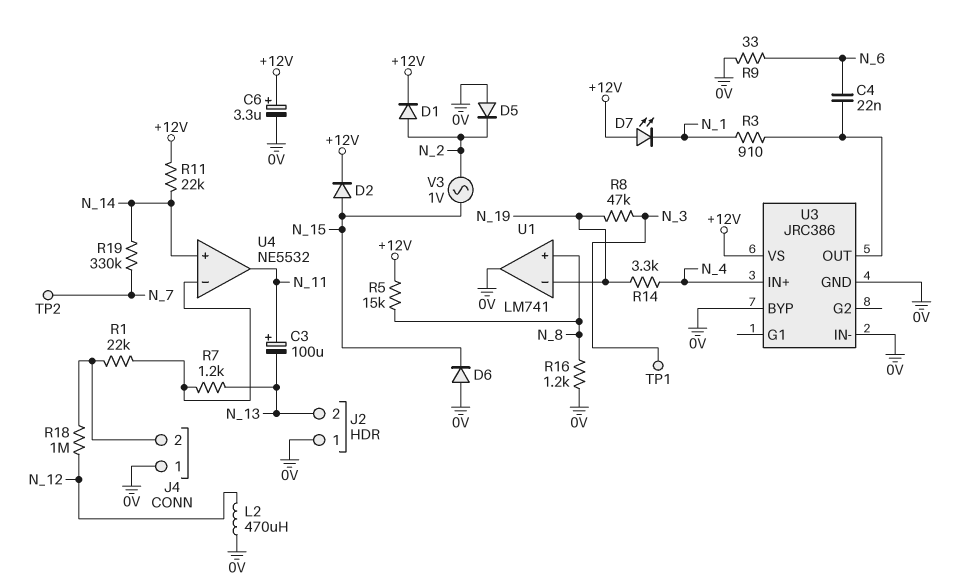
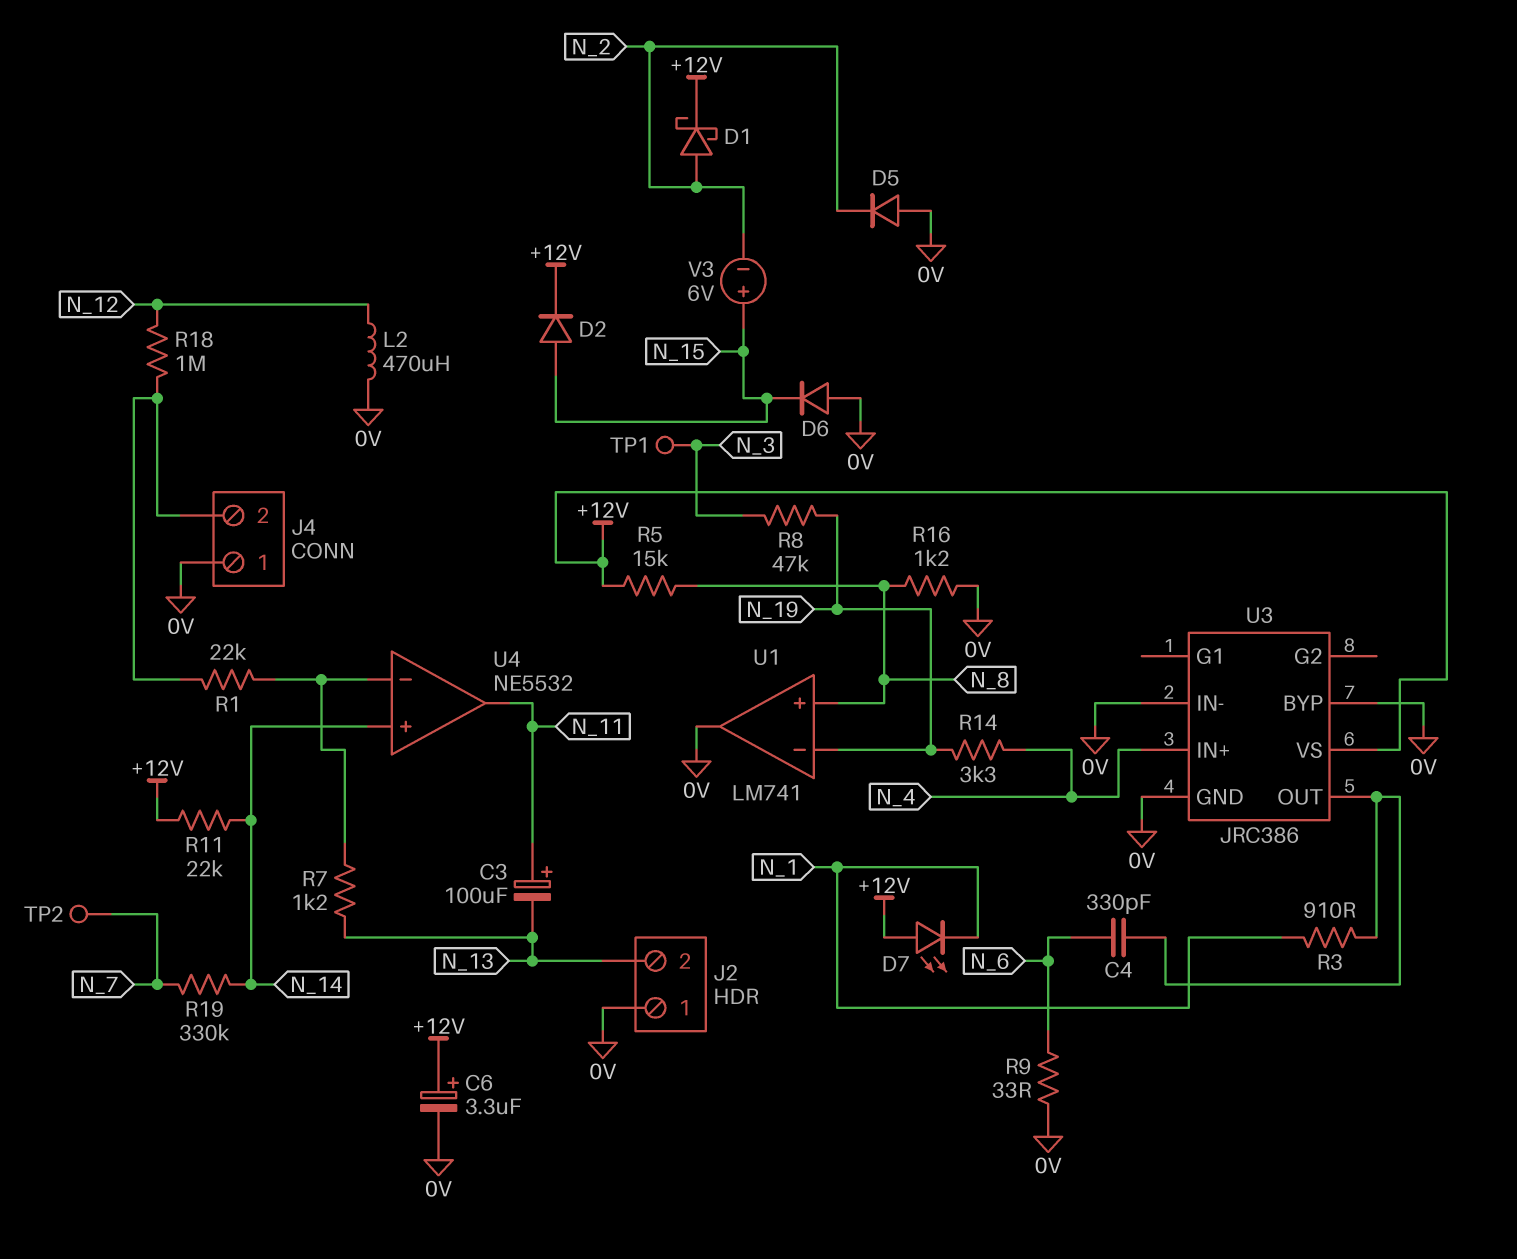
C4: 22nF (N_6, U3/OUT) -> 330pF (N_6, U3/OUT)
D1: diode (A N_2, K +12V) -> schottky (A N_2, K +12V)
V3: AC 1V (N_2, N_15) -> 6V (plus N_15, minus N_2)

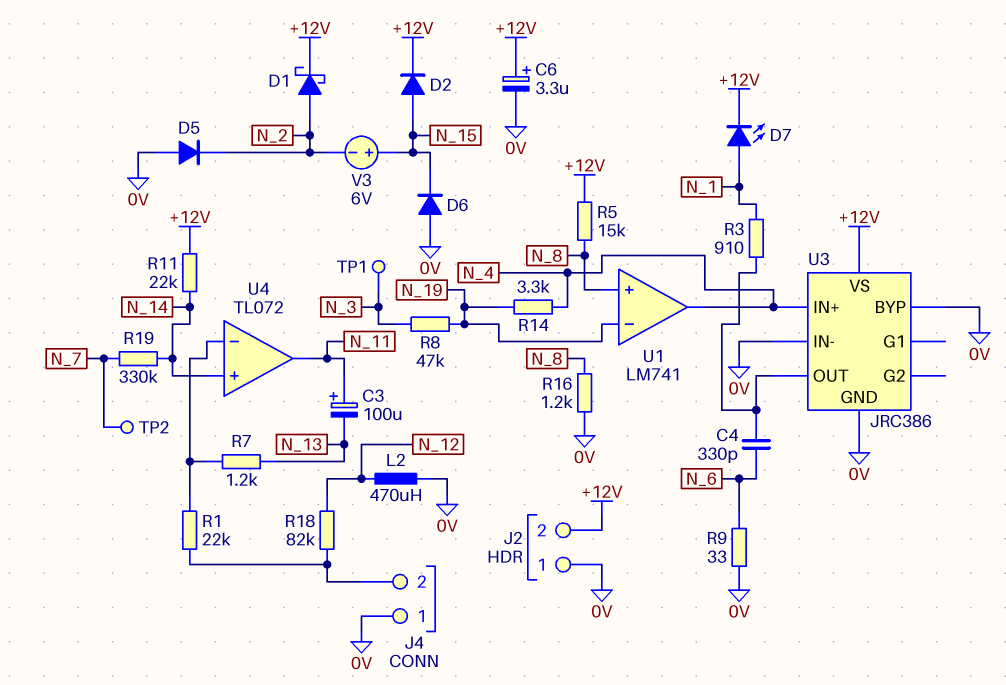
D7: LED (A +12V, K N_1) -> LED (A N_1, K +12V)
J2 pin 2: N_13 -> +12V
R18: 1M (J4/2, N_12) -> 82k (J4/2, N_12)
U1 pin out: 0V -> N_4
U4: NE5532 -> TL072

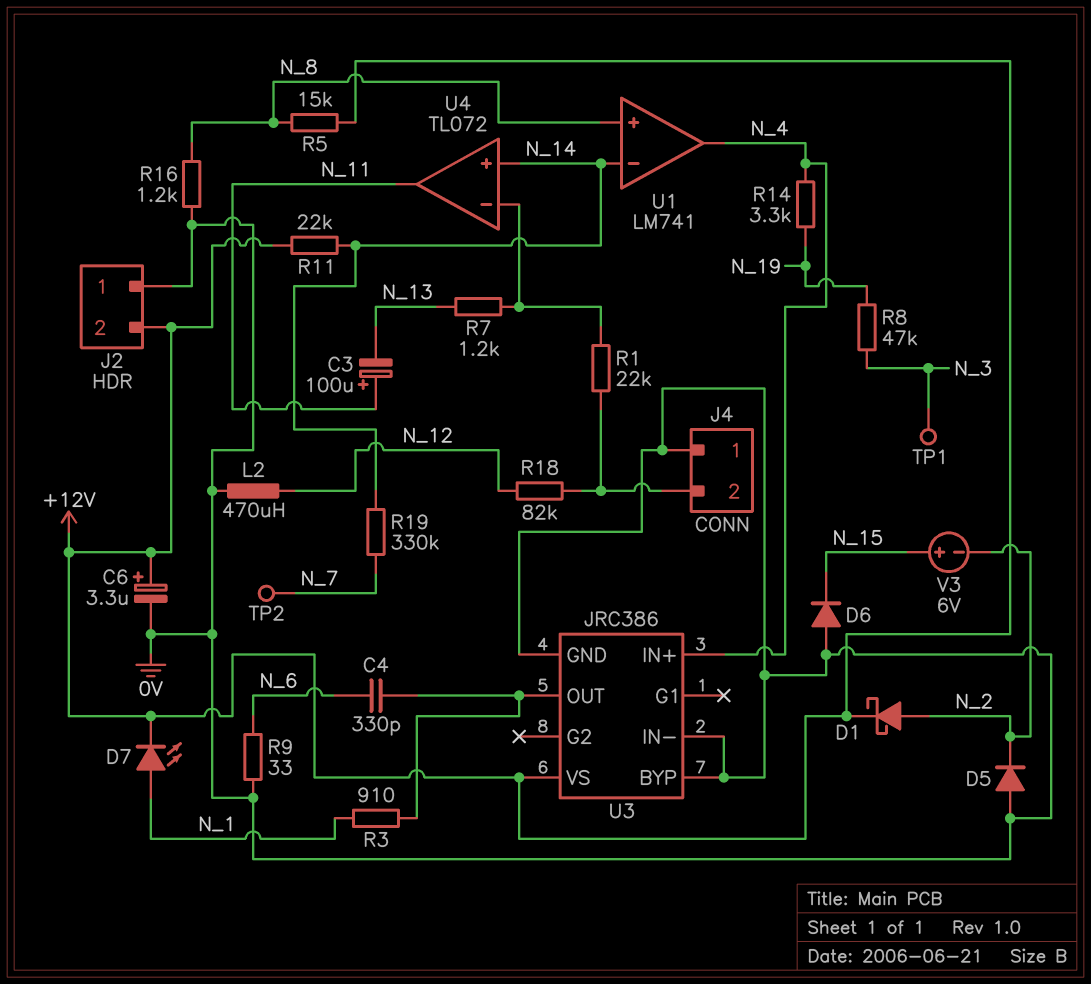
D2: diode (A N_15, K +12V) -> none
U1 pin in-: N_19 -> N_14

